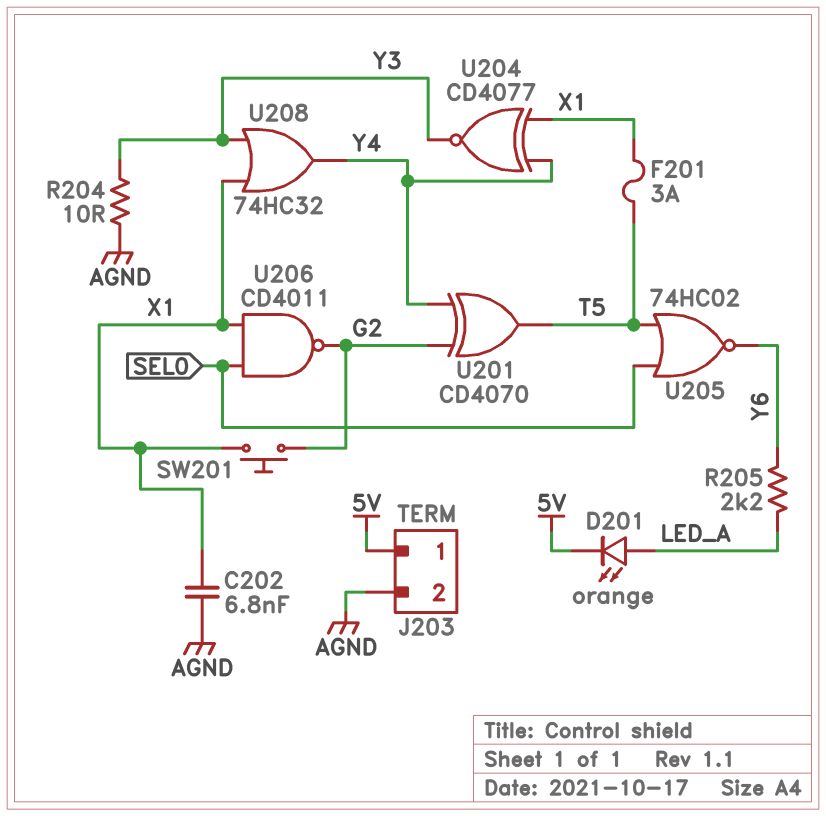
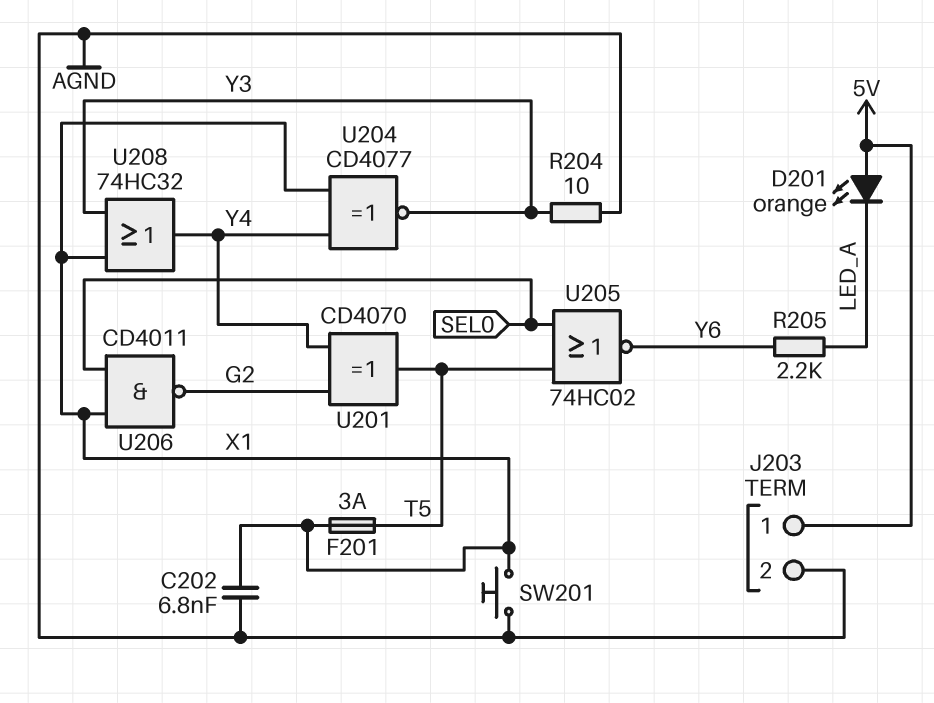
D201: LED orange (A LED_A, K 5V) -> LED orange (A 5V, K LED_A)
SW201: button (G2, X1) -> button (AGND, X1)

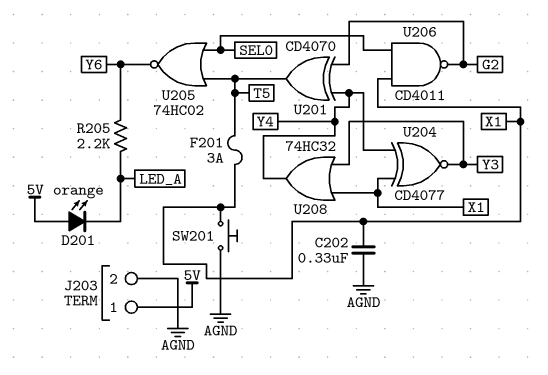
C202: 6.8nF (AGND, X1) -> 330nF (AGND, X1)
R204: 10 (AGND, Y3) -> none

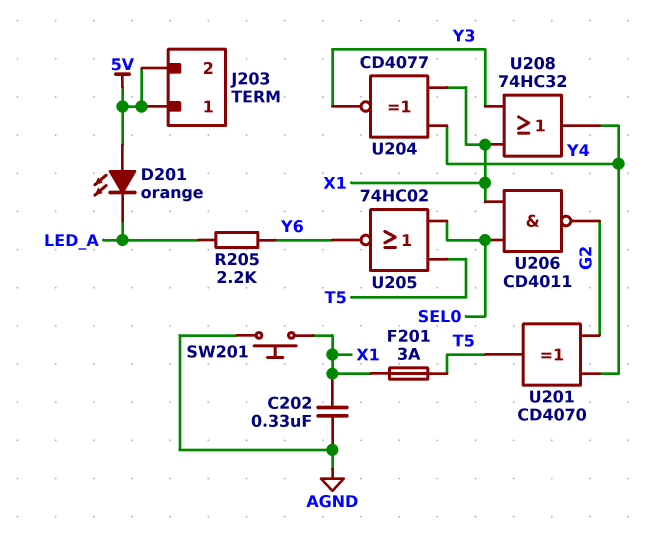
J203 pin 2: AGND -> 5V

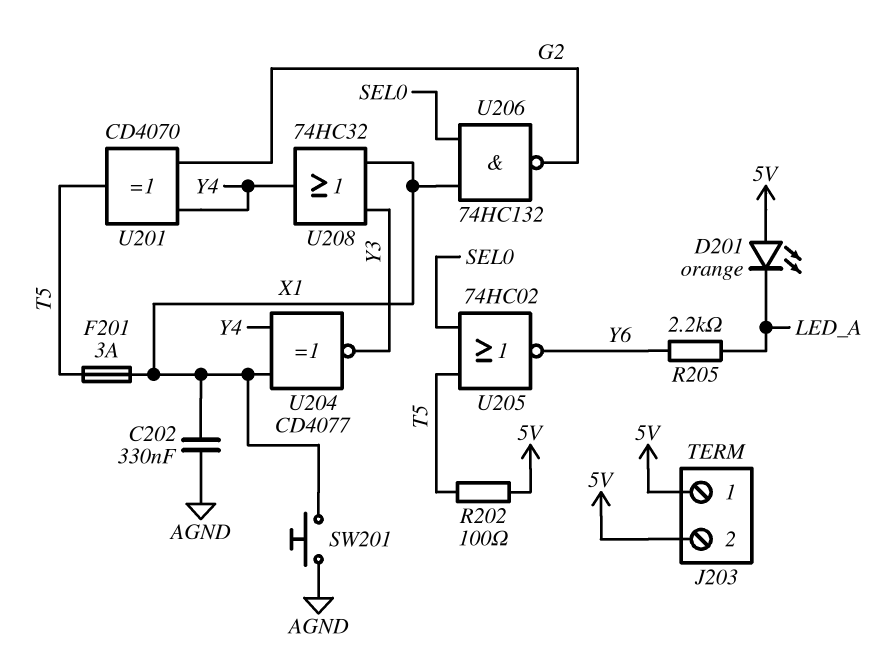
R202: none -> 100 (5V, T5)
U206: NAND CD4011 (in SEL0, in X1, out G2) -> NAND 74HC132 (in SEL0, in X1, out G2)

